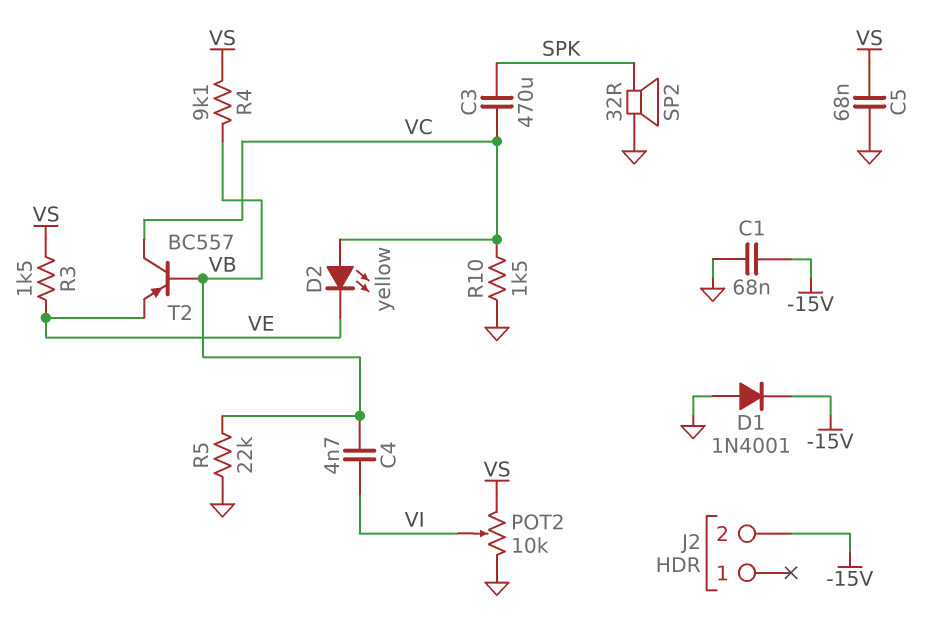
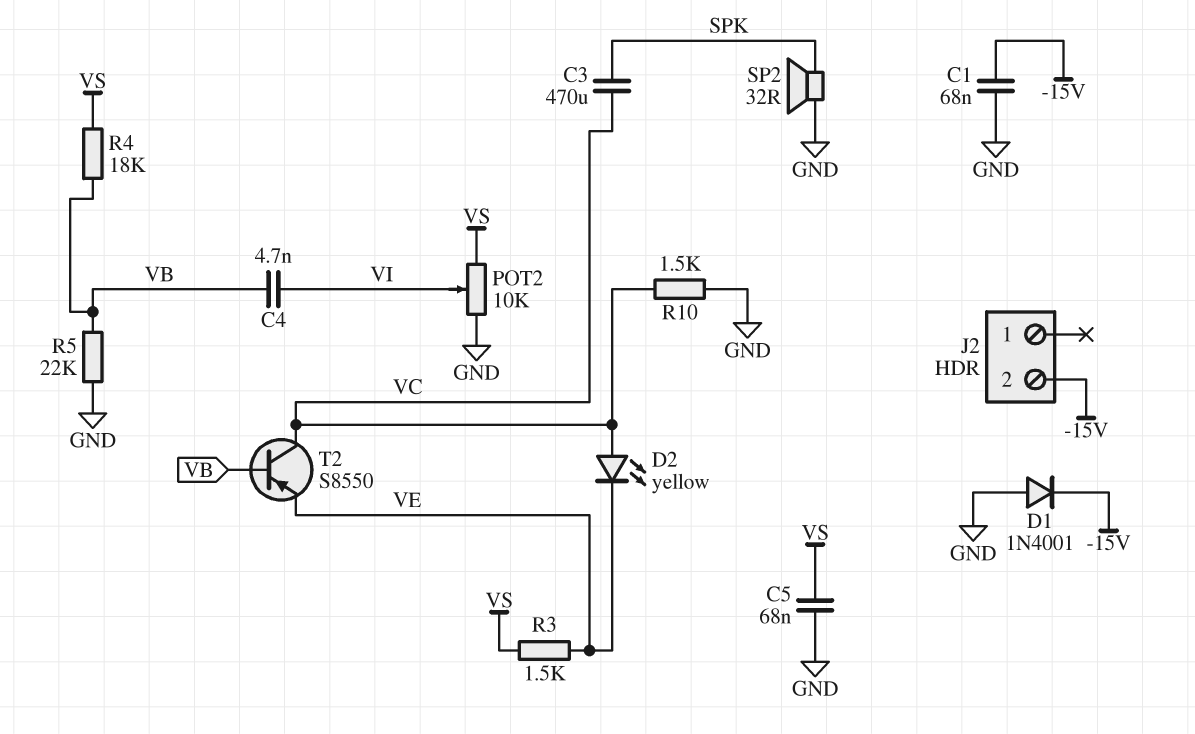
R4: 9.1k (VB, VS) -> 18k (VB, VS)
T2: PNP BC557 (B VB, C VC, E VE) -> PNP S8550 (B VB, C VC, E VE)

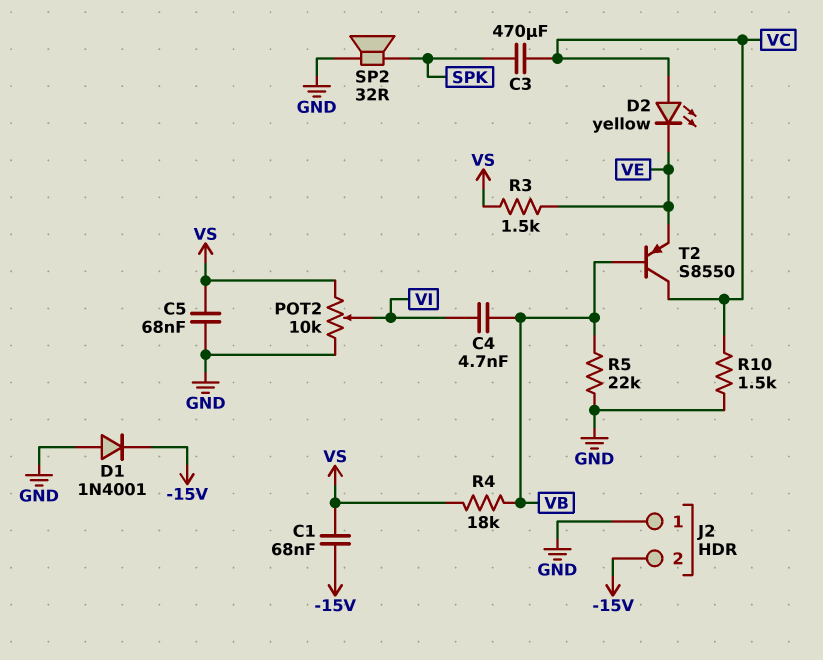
C1: 68nF (-15V, GND) -> 68nF (-15V, VS)
J2 pin 1: none -> GND

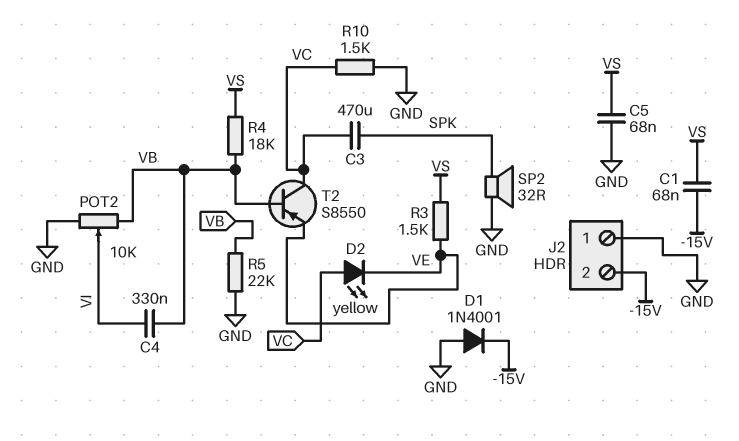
C4: 4.7nF (VB, VI) -> 330nF (VB, VI)
POT2: 10k (GND, VS, wiper VI) -> 10k (GND, VB, wiper VI)

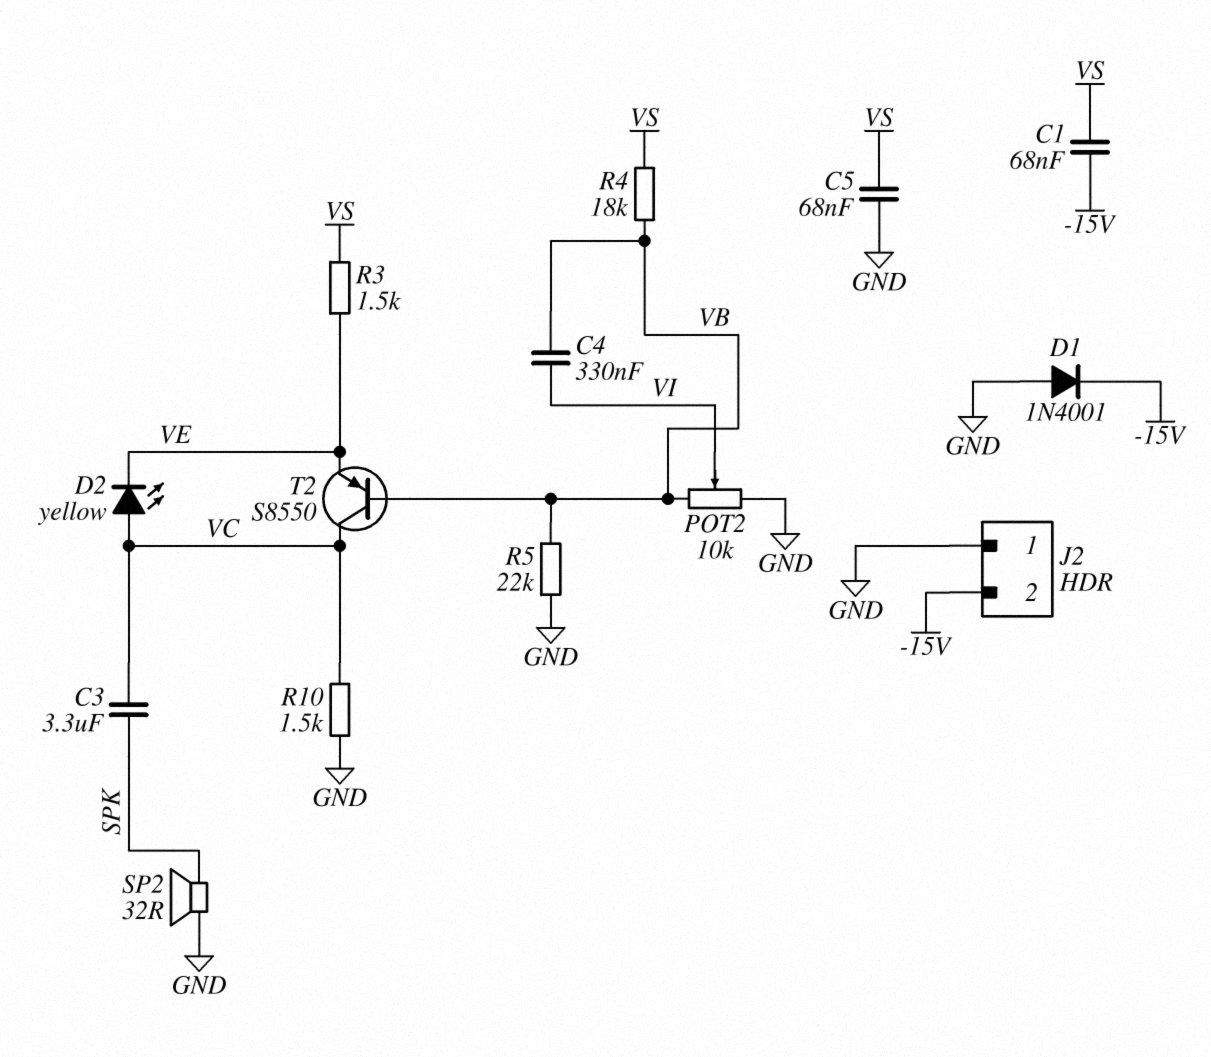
C3: 470uF (SPK, VC) -> 3.3uF (SPK, VC)

